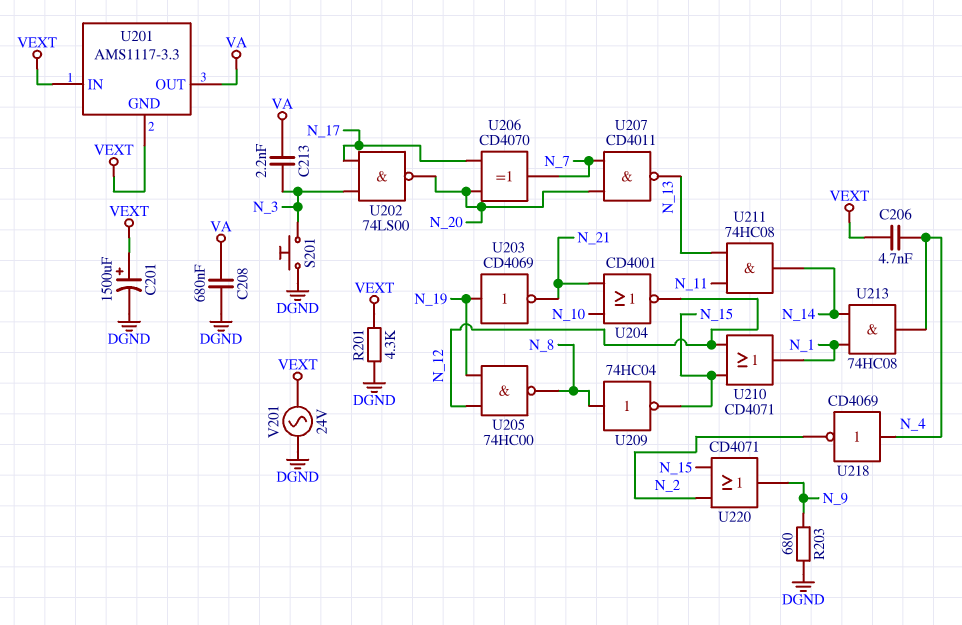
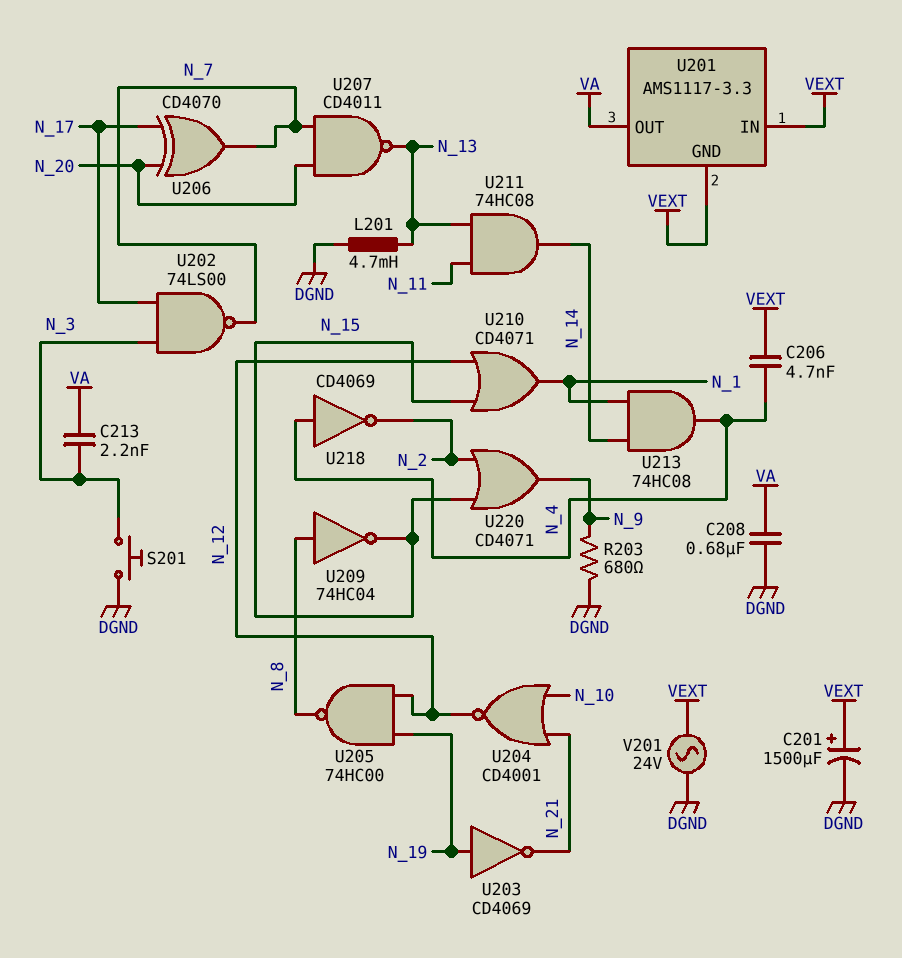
L201: none -> 4.7mH (DGND, N_13)
R201: 4.3k (DGND, VEXT) -> none
U202: NAND 74LS00 (in N_3, in N_17, out N_20) -> NAND 74LS00 (in N_3, in N_17, out N_7)

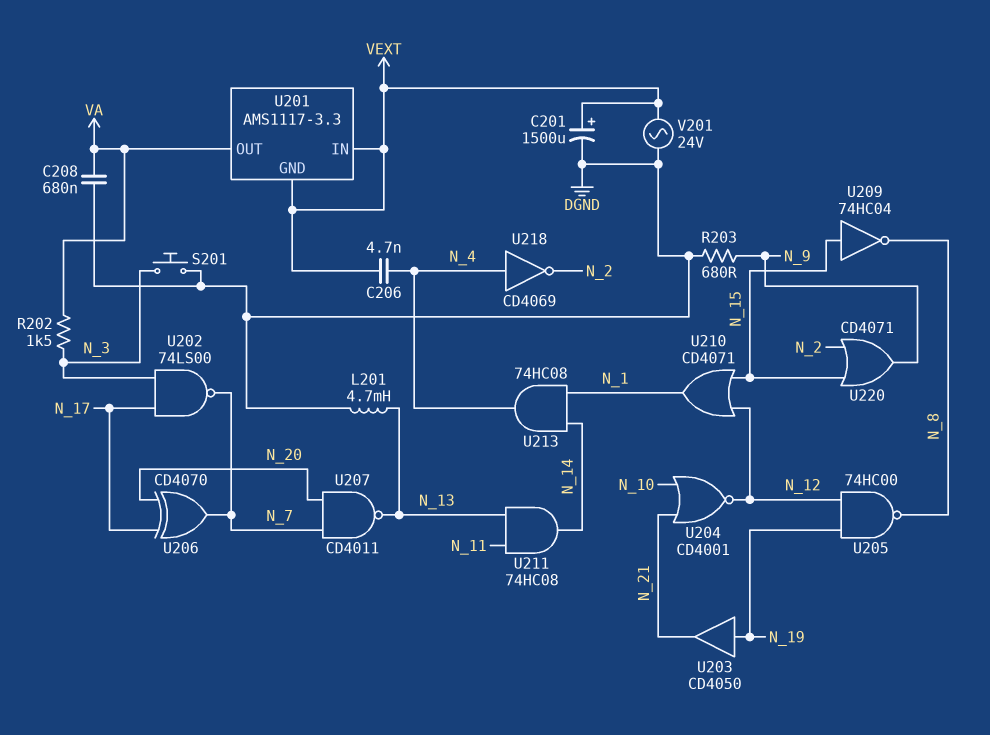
C213: 2.2nF (N_3, VA) -> none
R202: none -> 1.5k (N_3, VA)
U203: NOT CD4069 (in N_19, out N_21) -> buffer CD4050 (in N_19, out N_21)
U209: NOT 74HC04 (in N_8, out N_15) -> NOT 74HC04 (in N_15, out N_8)

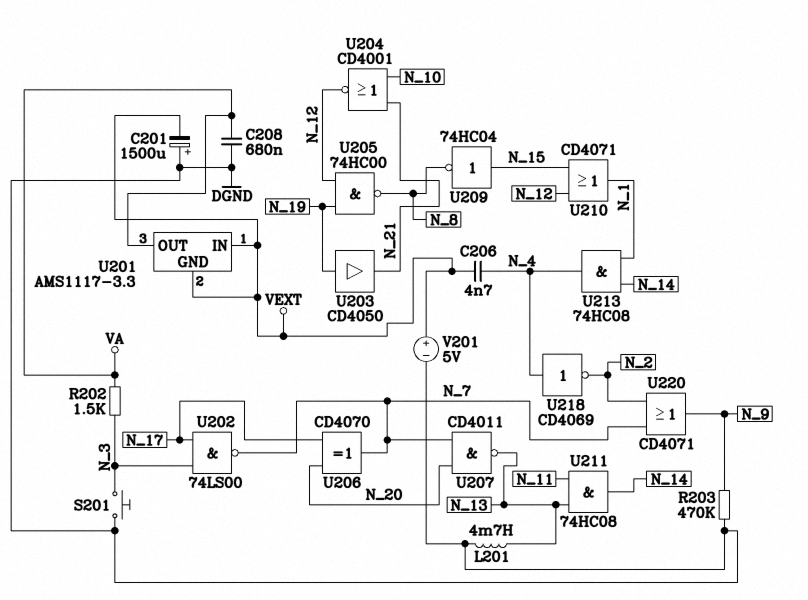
C201: 1500uF (plus VEXT, minus DGND) -> 1500uF (plus DGND, minus VEXT)
R203: 680 (DGND, N_9) -> 470k (DGND, N_9)
U220: OR CD4071 (in N_2, in N_15, out N_9) -> OR CD4071 (in N_2, in N_7, out N_9)
V201: AC 24V (DGND, VEXT) -> 5V (plus VEXT, minus DGND)

